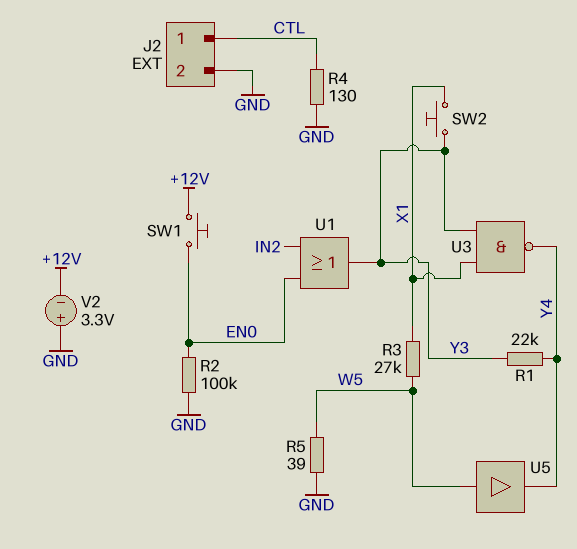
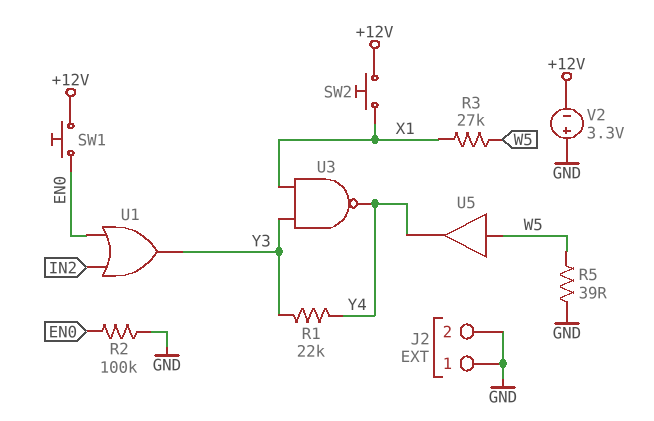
J2 pin 1: CTL -> GND
R4: 130 (CTL, GND) -> none
SW2: button (X1, Y3) -> button (+12V, X1)

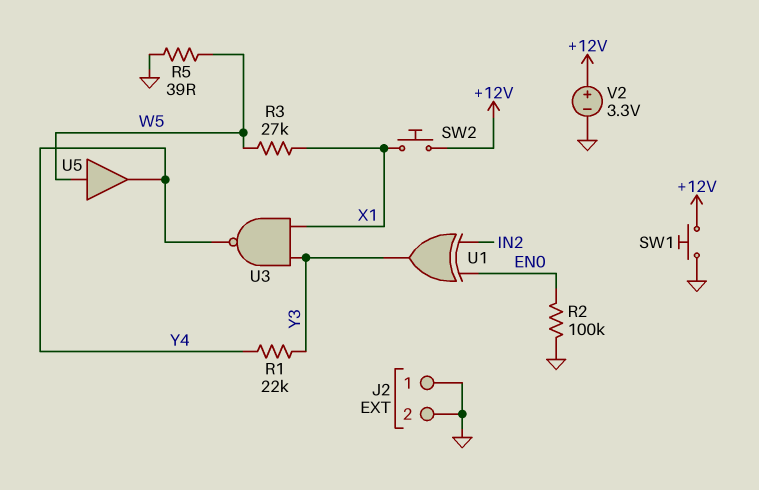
SW1: button (+12V, EN0) -> button (+12V, GND)
U1: OR (in EN0, in IN2, out Y3) -> XOR (in EN0, in IN2, out Y3)
V2: 3.3V (plus GND, minus +12V) -> 3.3V (plus +12V, minus GND)

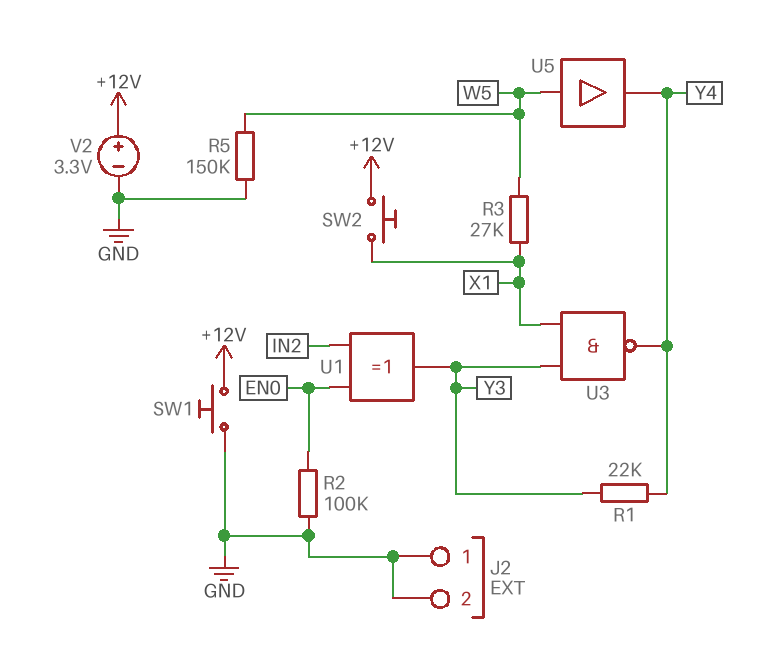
R5: 39 (GND, W5) -> 150k (GND, W5)

